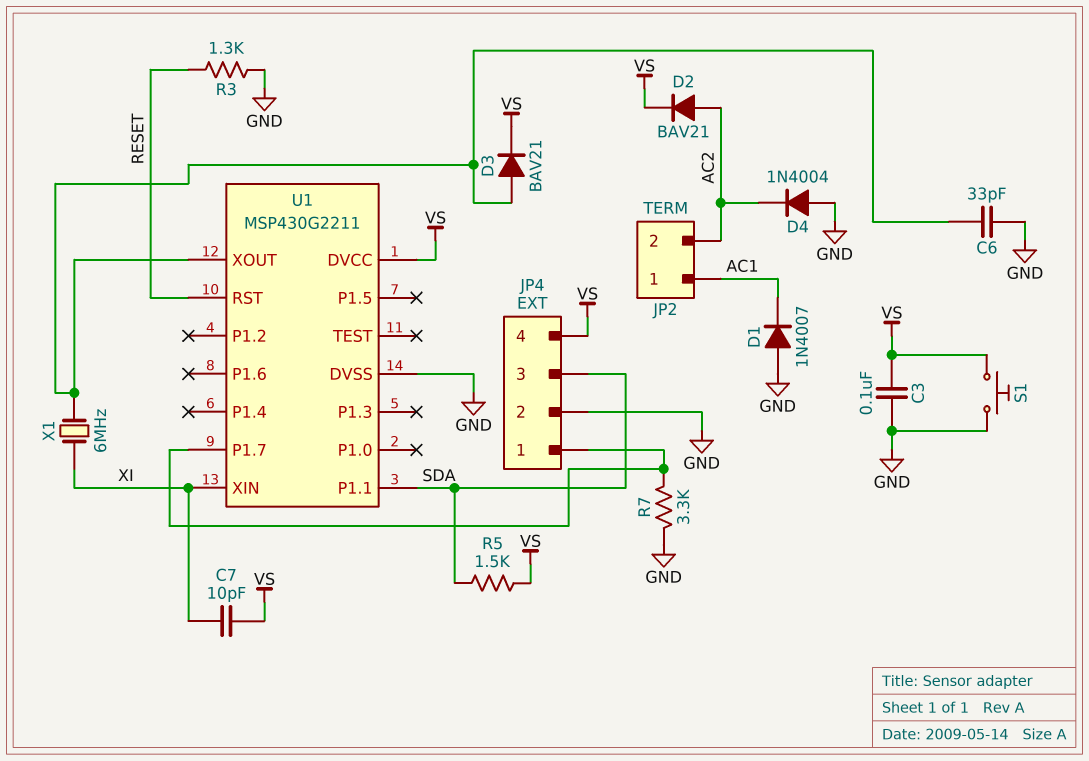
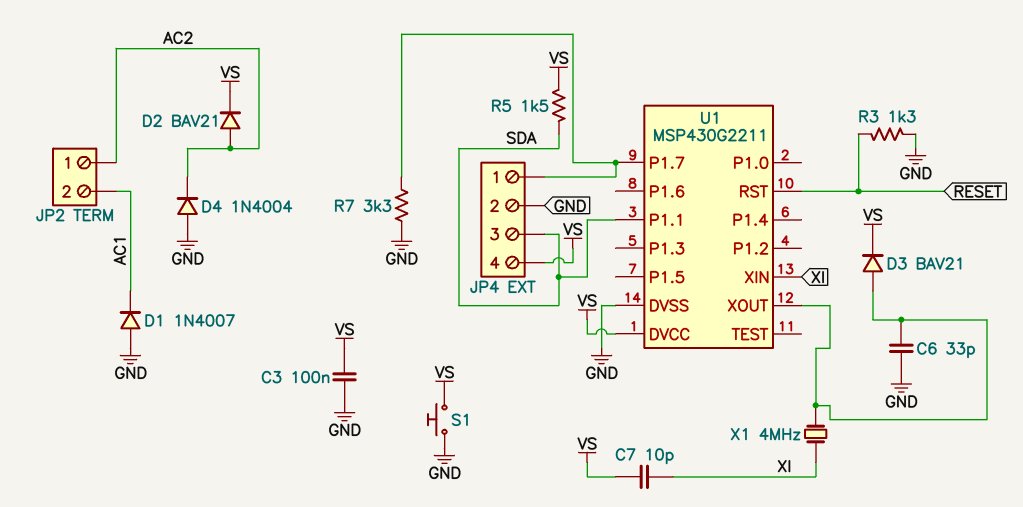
JP2 pin 1: AC1 -> AC2
JP2 pin 2: AC2 -> AC1
X1: 6MHz (U1/XOUT, XI) -> 4MHz (U1/XOUT, XI)

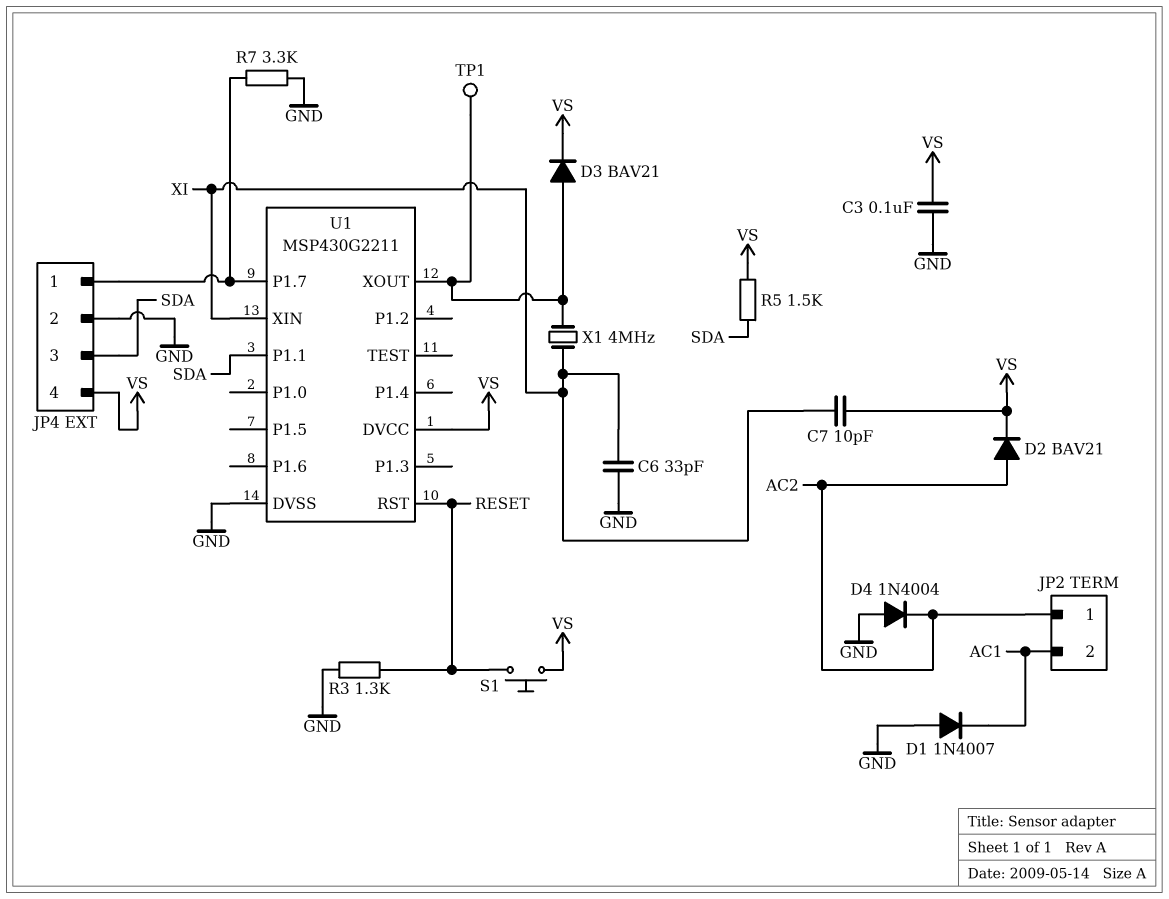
C6: 33pF (GND, U1/XOUT) -> 33pF (GND, XI)
S1: button (GND, VS) -> button (RESET, VS)
TP1: none -> test point (U1/XOUT)

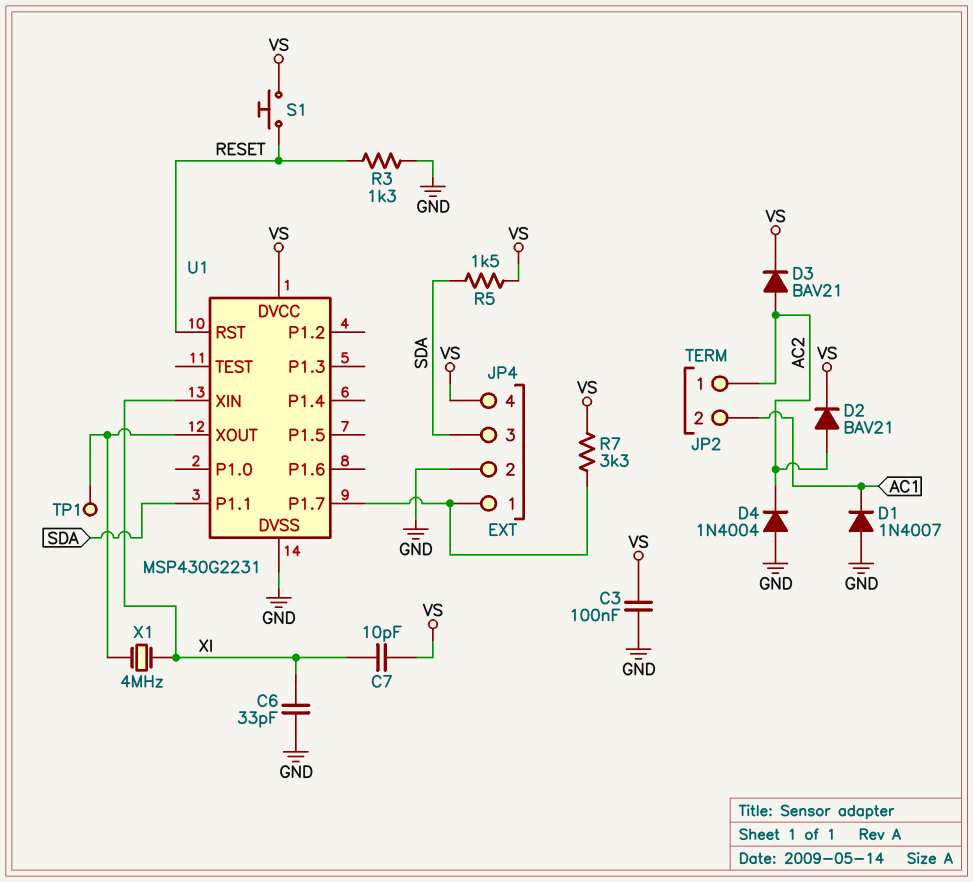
D3: diode BAV21 (A U1/XOUT, K VS) -> diode BAV21 (A AC2, K VS)
R7: 3.3k (GND, JP4/1) -> 3.3k (JP4/1, VS)
U1: MSP430G2211 -> MSP430G2231

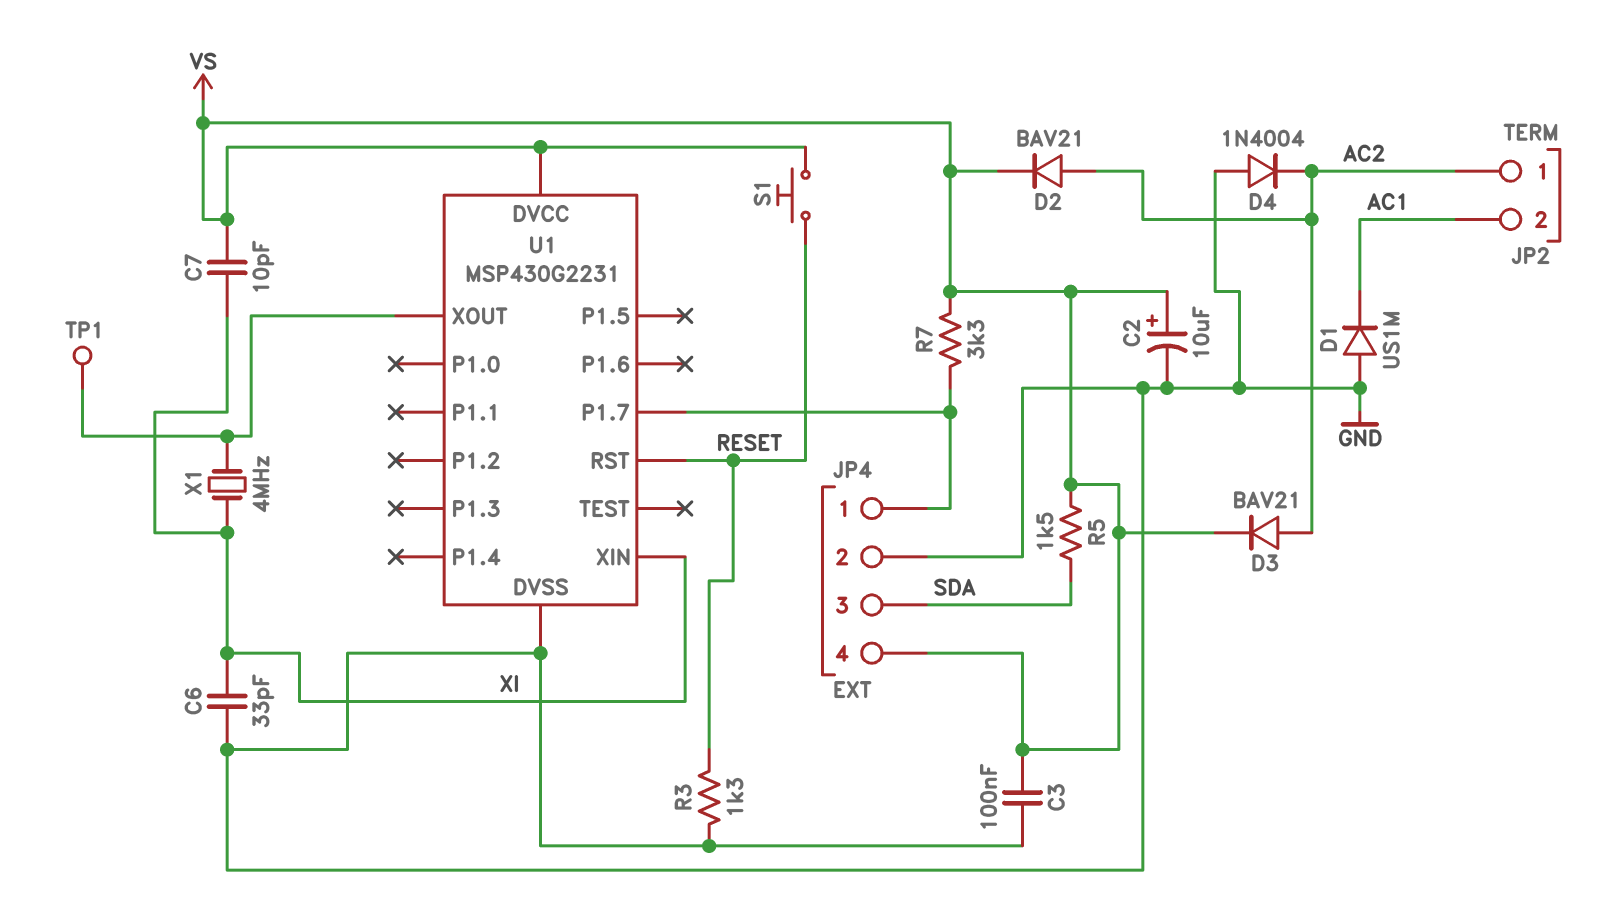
C2: none -> 10uF (plus VS, minus GND)
D1: diode 1N4007 (A GND, K AC1) -> diode US1M (A GND, K AC1)
U1 pin P1.1: SDA -> none

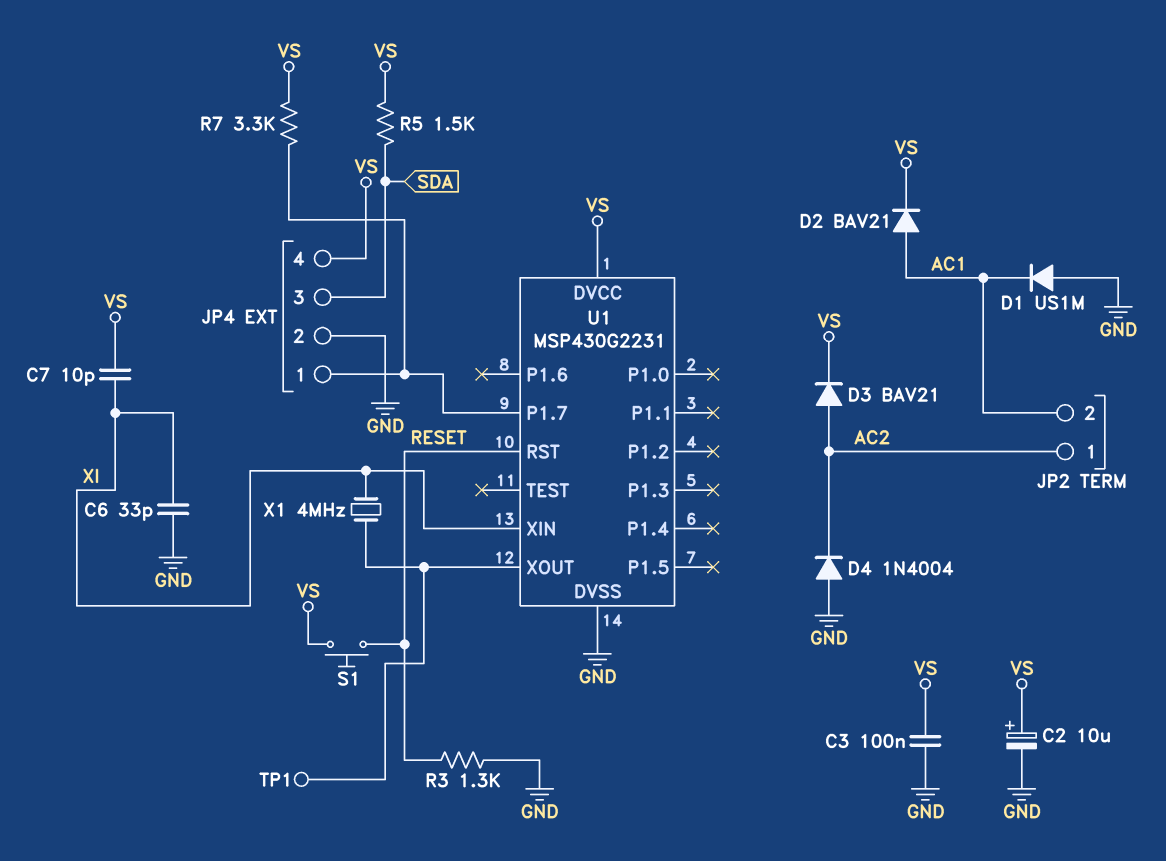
D2: diode BAV21 (A AC2, K VS) -> diode BAV21 (A AC1, K VS)

